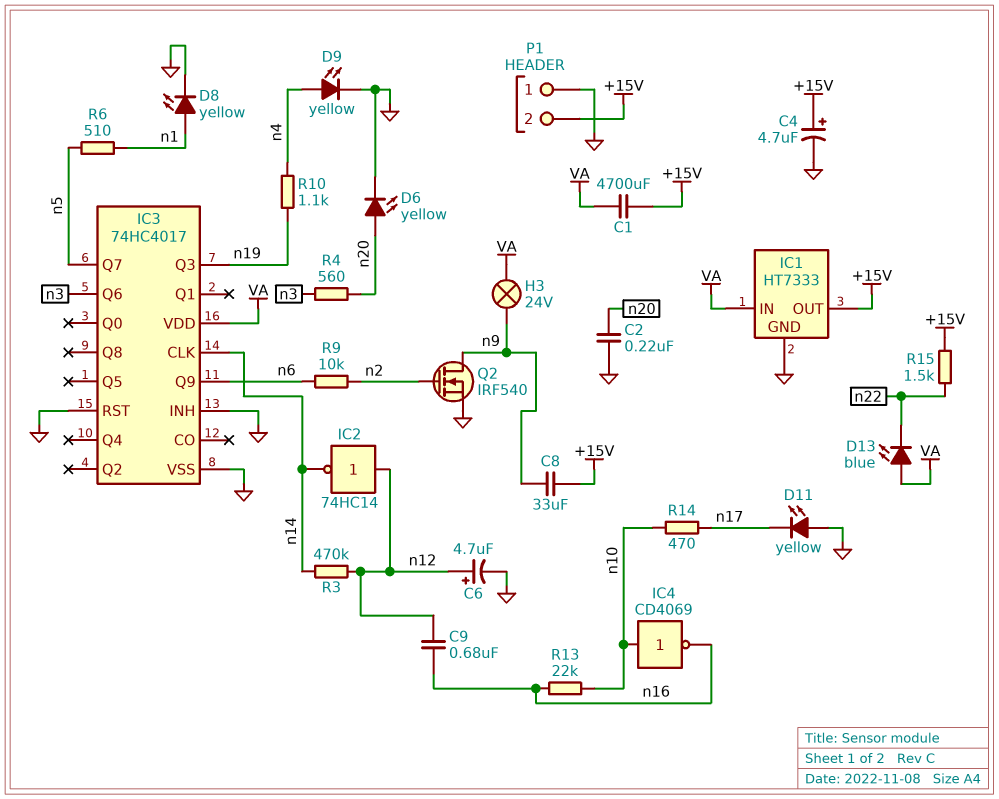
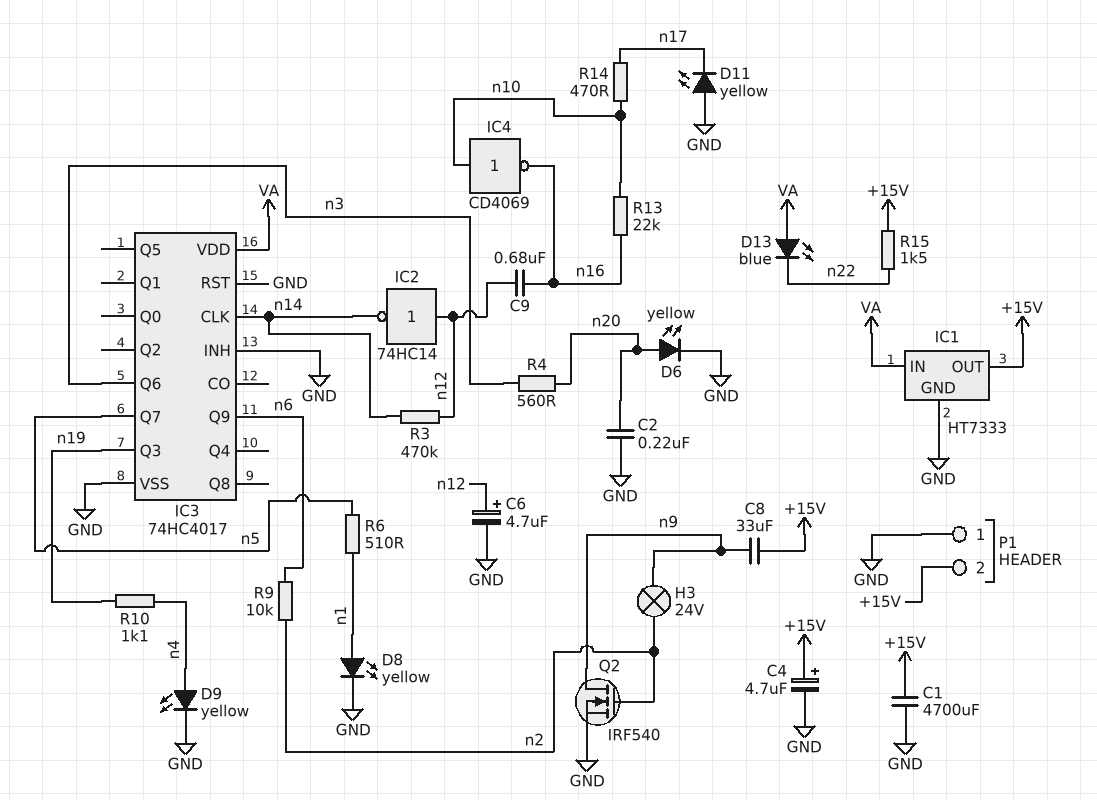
C1: 4700uF (+15V, VA) -> 4700uF (+15V, GND)
H3: lamp 24V (VA, n9) -> lamp 24V (n2, n9)

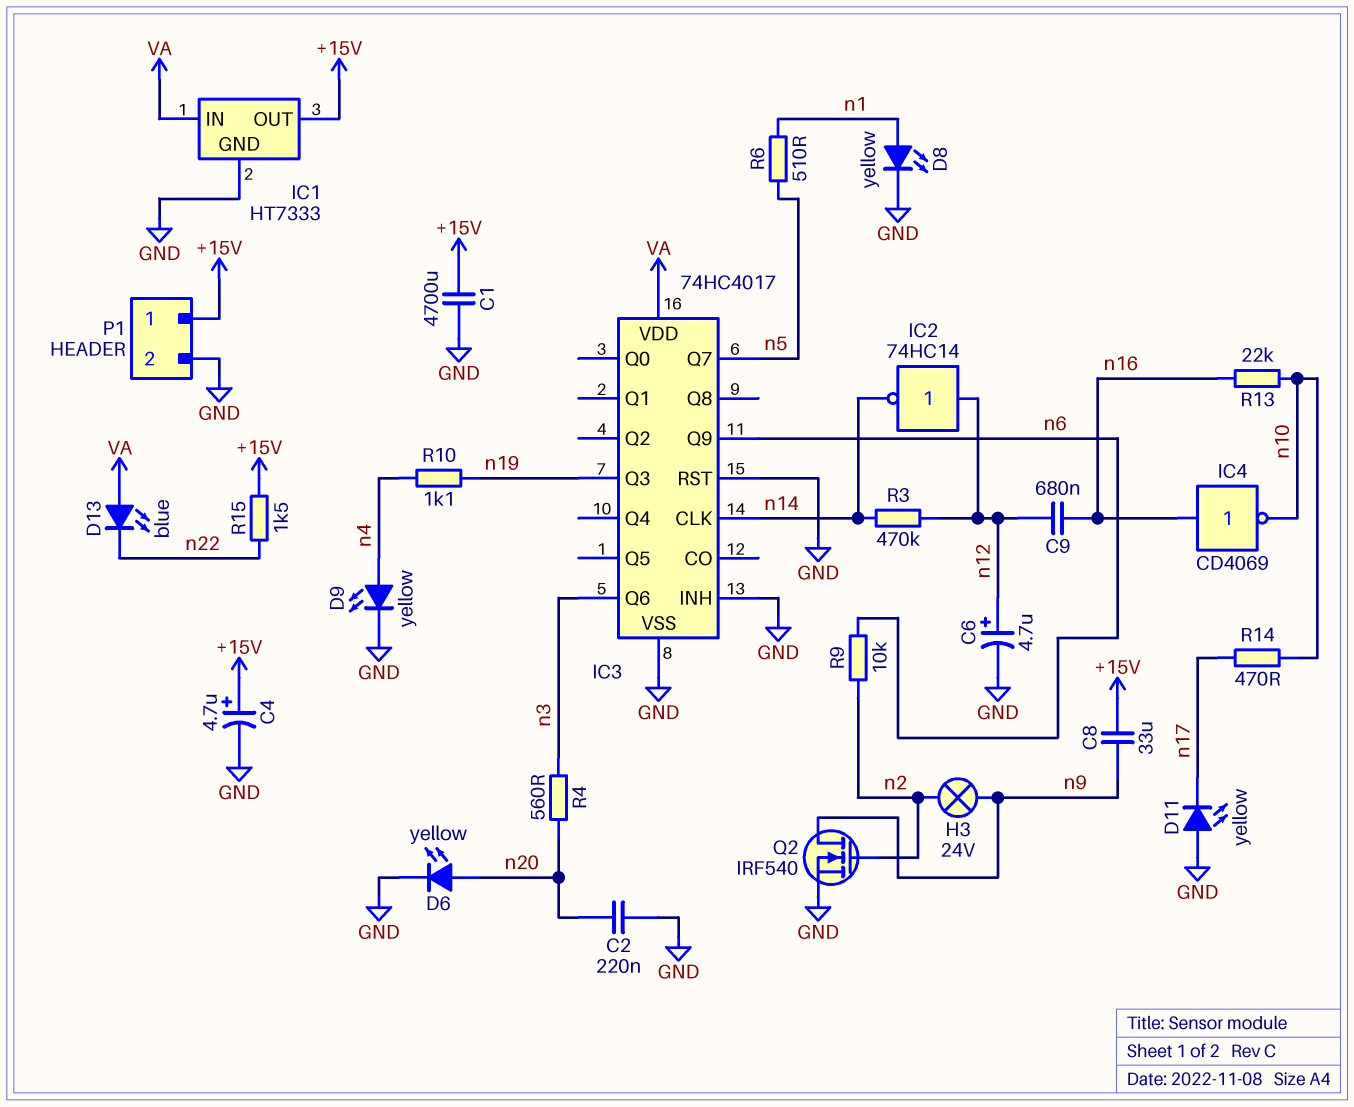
IC4: NOT CD4069 (in n10, out n16) -> NOT CD4069 (in n16, out n10)
P1 pin 1: GND -> +15V
P1 pin 2: +15V -> GND

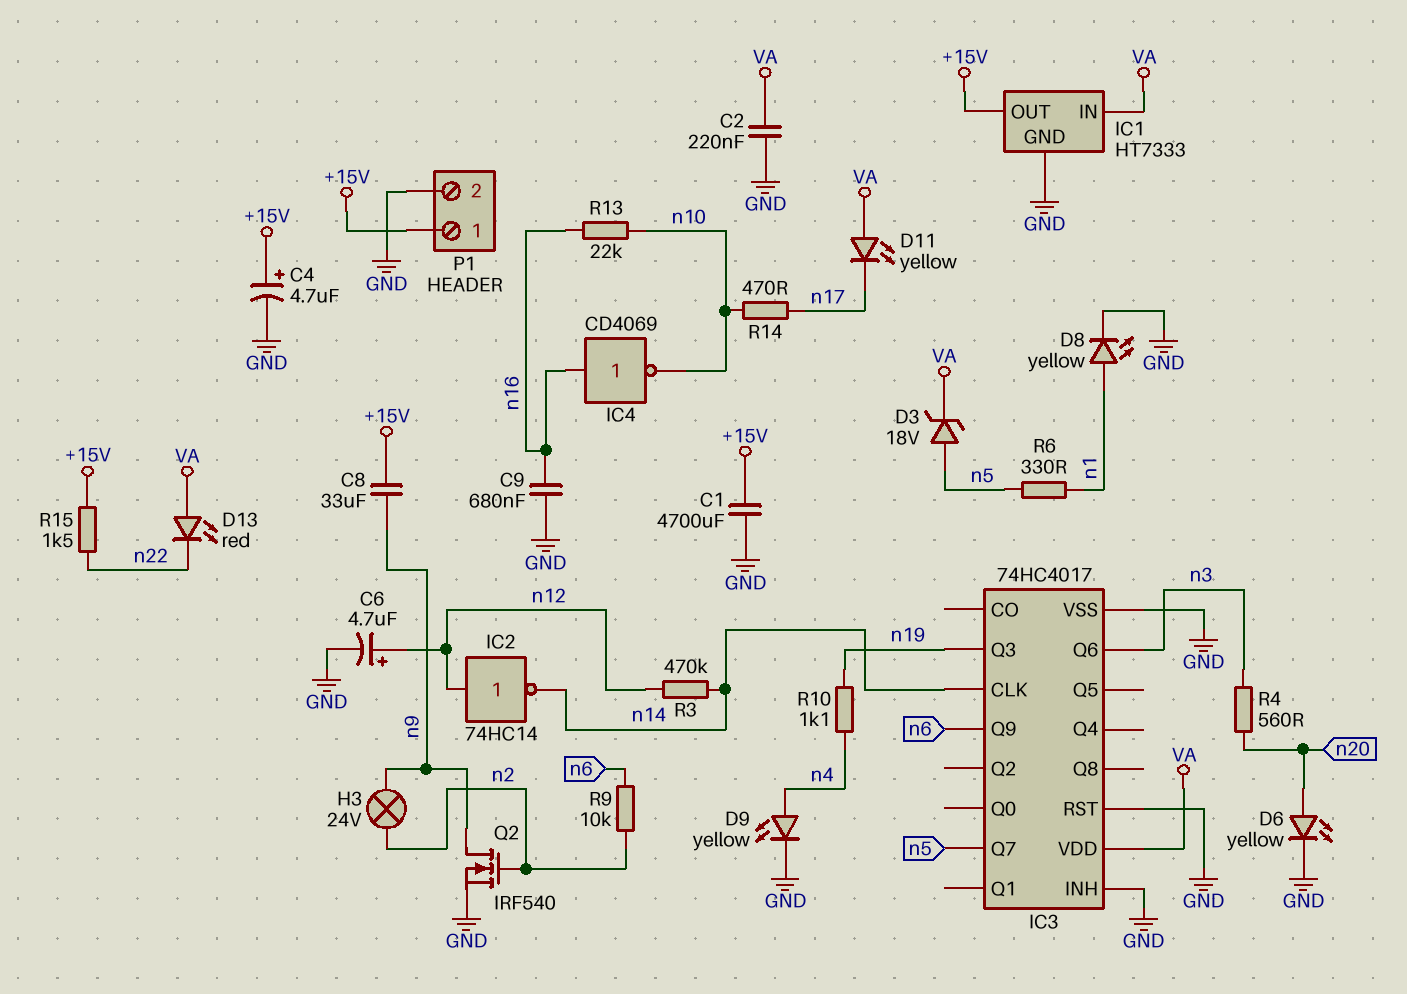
C2: 220nF (GND, n20) -> 220nF (GND, VA)
C9: 680nF (n12, n16) -> 680nF (GND, n16)
D3: none -> zener 18V (A n5, K VA)
D11: LED yellow (A GND, K n17) -> LED yellow (A VA, K n17)
D13: LED blue (A VA, K n22) -> LED red (A VA, K n22)
R6: 510 (n1, n5) -> 330 (n1, n5)

